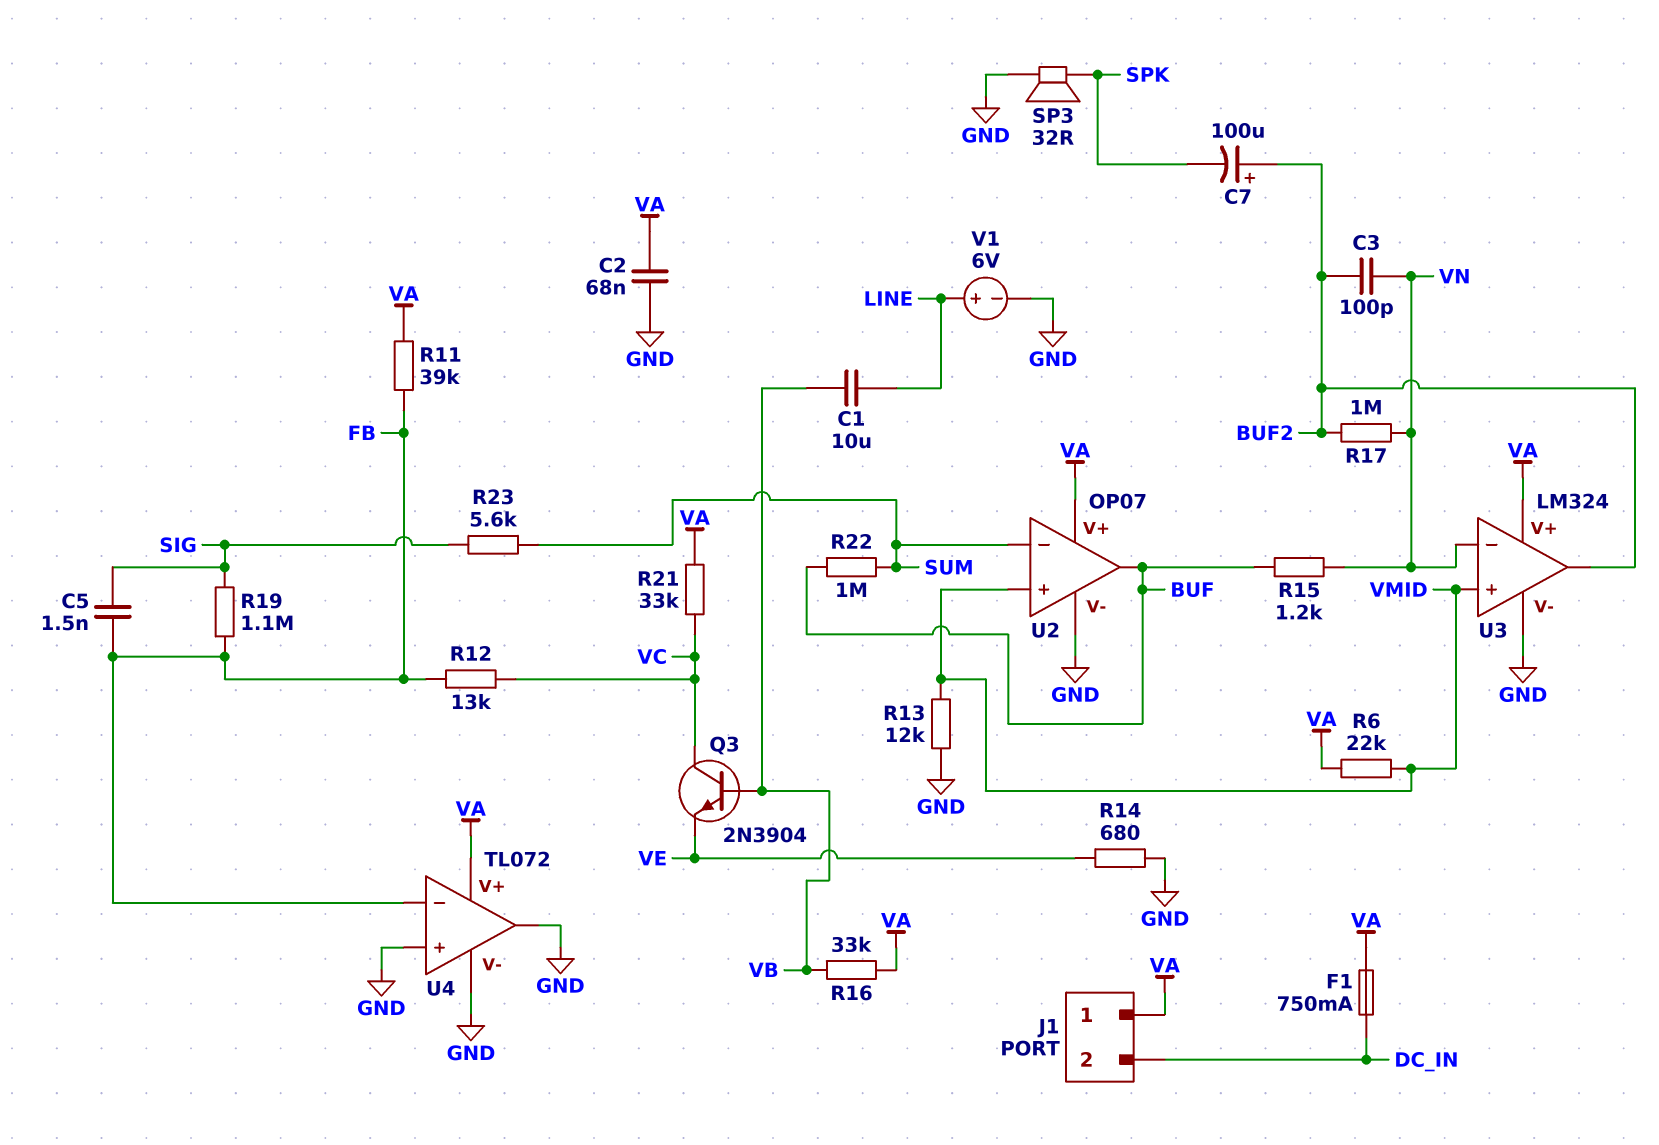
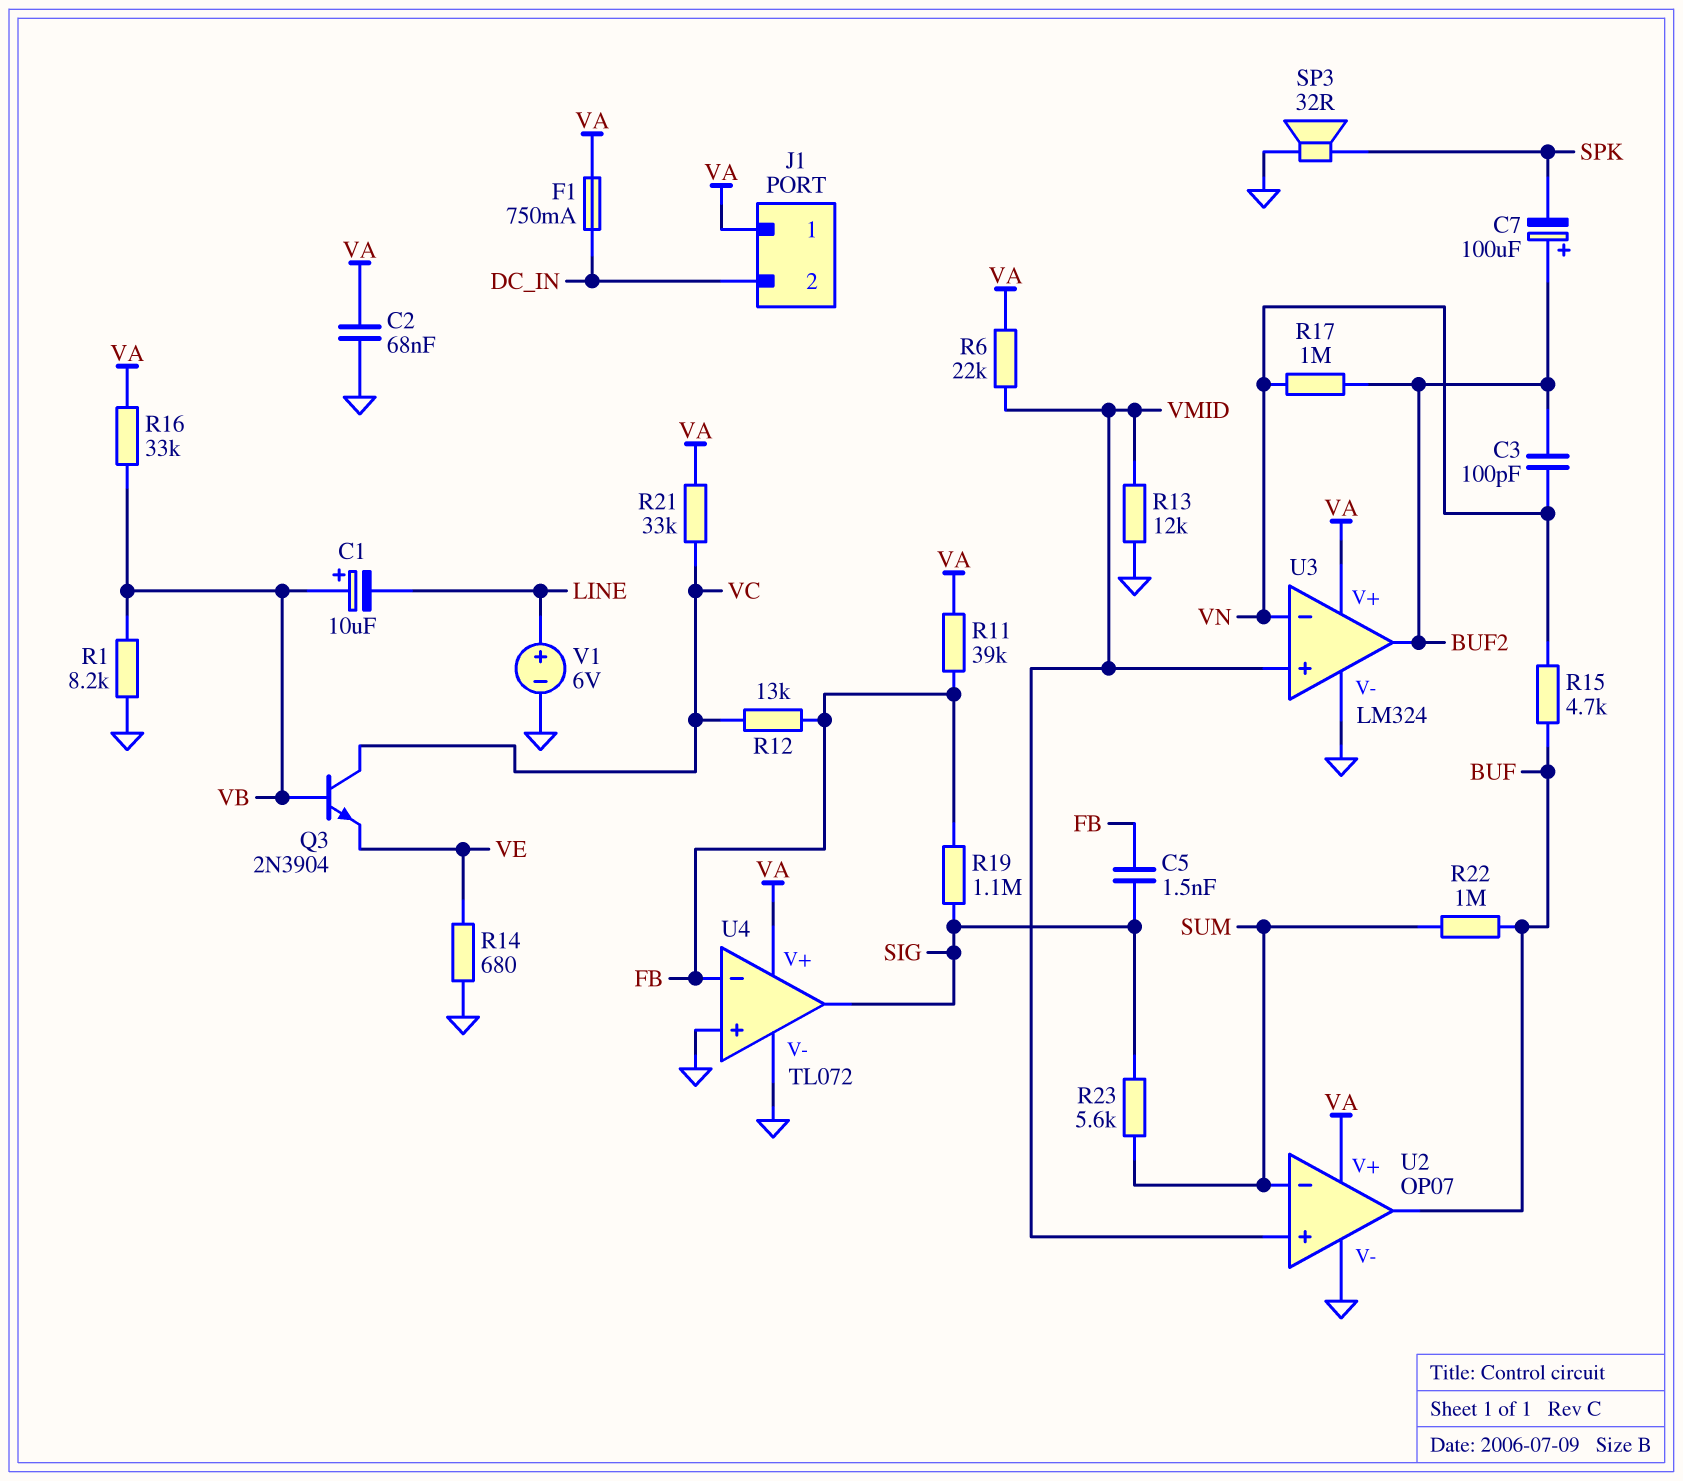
C1: 10uF (LINE, VB) -> 10uF (plus VB, minus LINE)
R1: none -> 8.2k (GND, VB)
R15: 1.2k (BUF, VN) -> 4.7k (BUF, VN)
U4 pin out: GND -> SIG

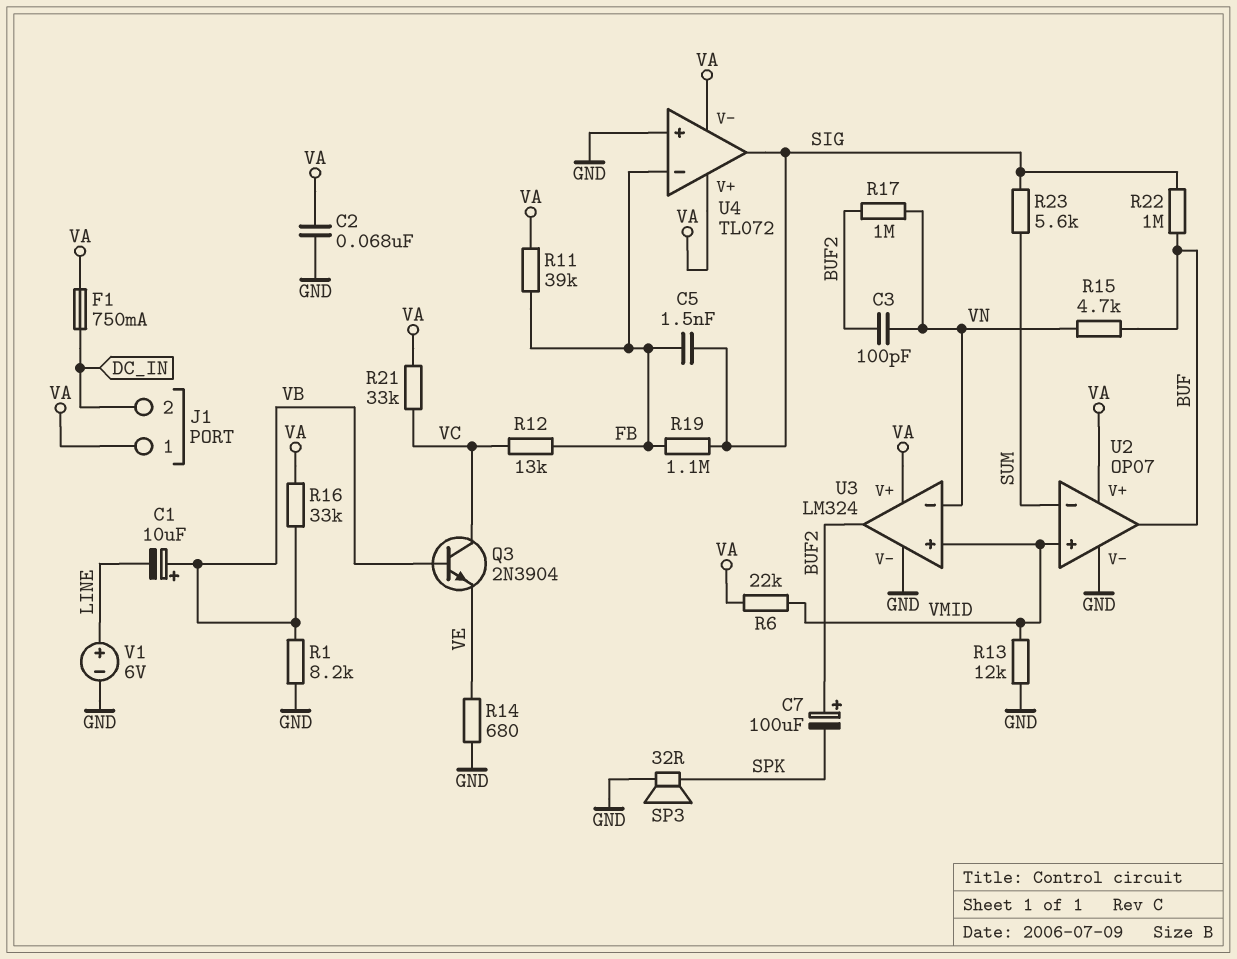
R22: 1M (BUF, SUM) -> 1M (BUF, SIG)
U4 pin V-: GND -> VA

